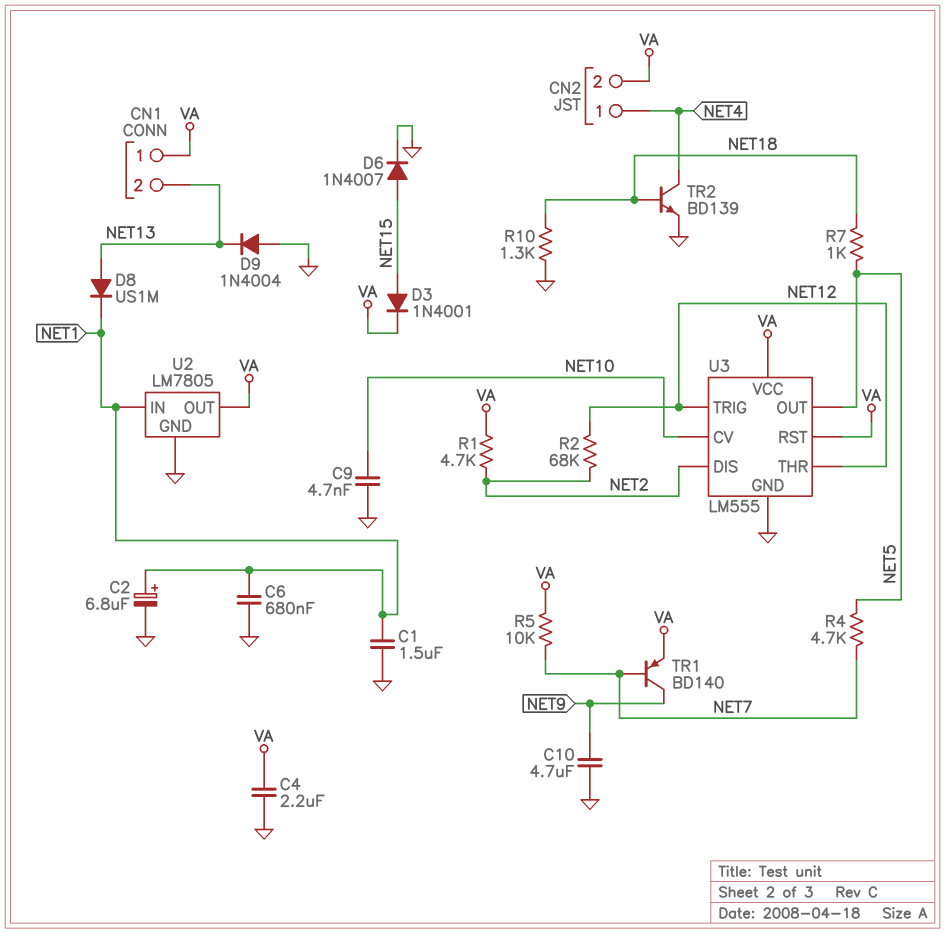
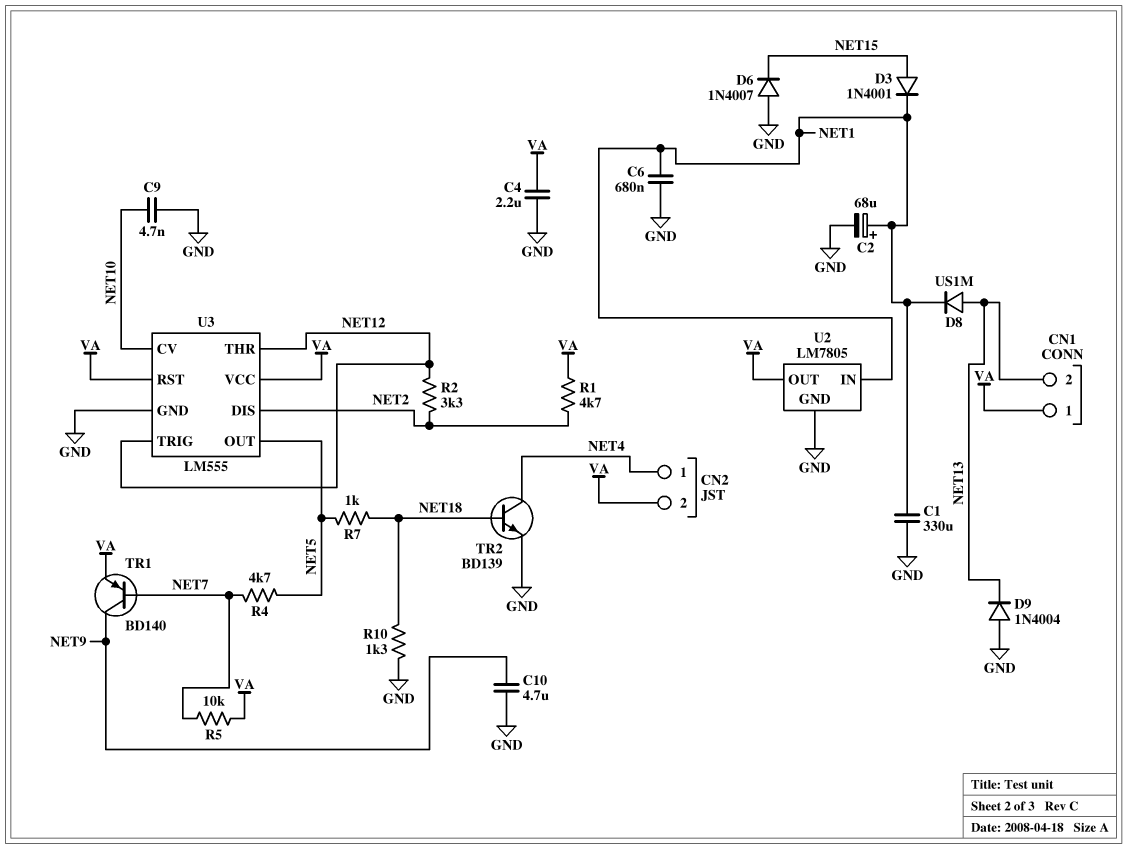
C1: 1.5uF (GND, NET1) -> 330uF (GND, NET1)
C2: 6.8uF (plus NET1, minus GND) -> 68uF (plus NET1, minus GND)
D3: diode 1N4001 (A NET15, K VA) -> diode 1N4001 (A NET15, K NET1)
D6: diode 1N4007 (A NET15, K GND) -> diode 1N4007 (A GND, K NET15)
R2: 68k (NET2, NET12) -> 3.3k (NET2, NET12)

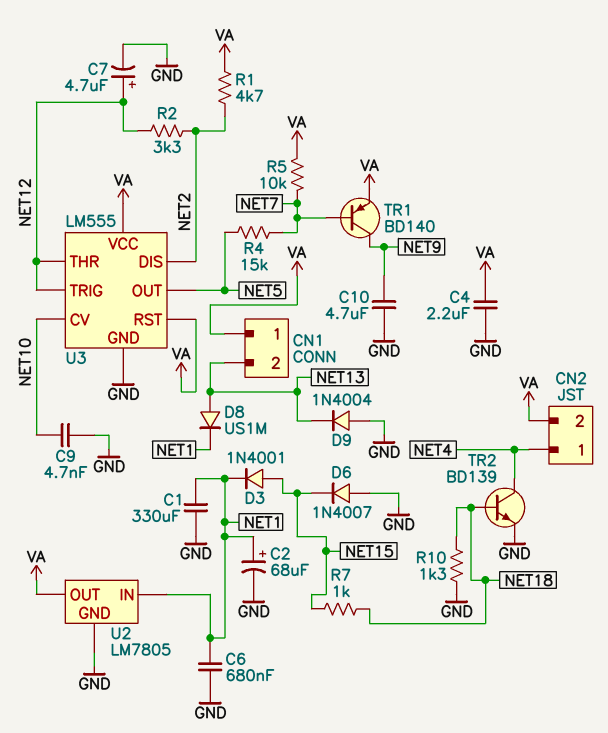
C7: none -> 4.7uF (plus NET12, minus GND)
R4: 4.7k (NET5, NET7) -> 15k (NET5, NET7)
R7: 1k (NET5, NET18) -> 1k (NET15, NET18)

